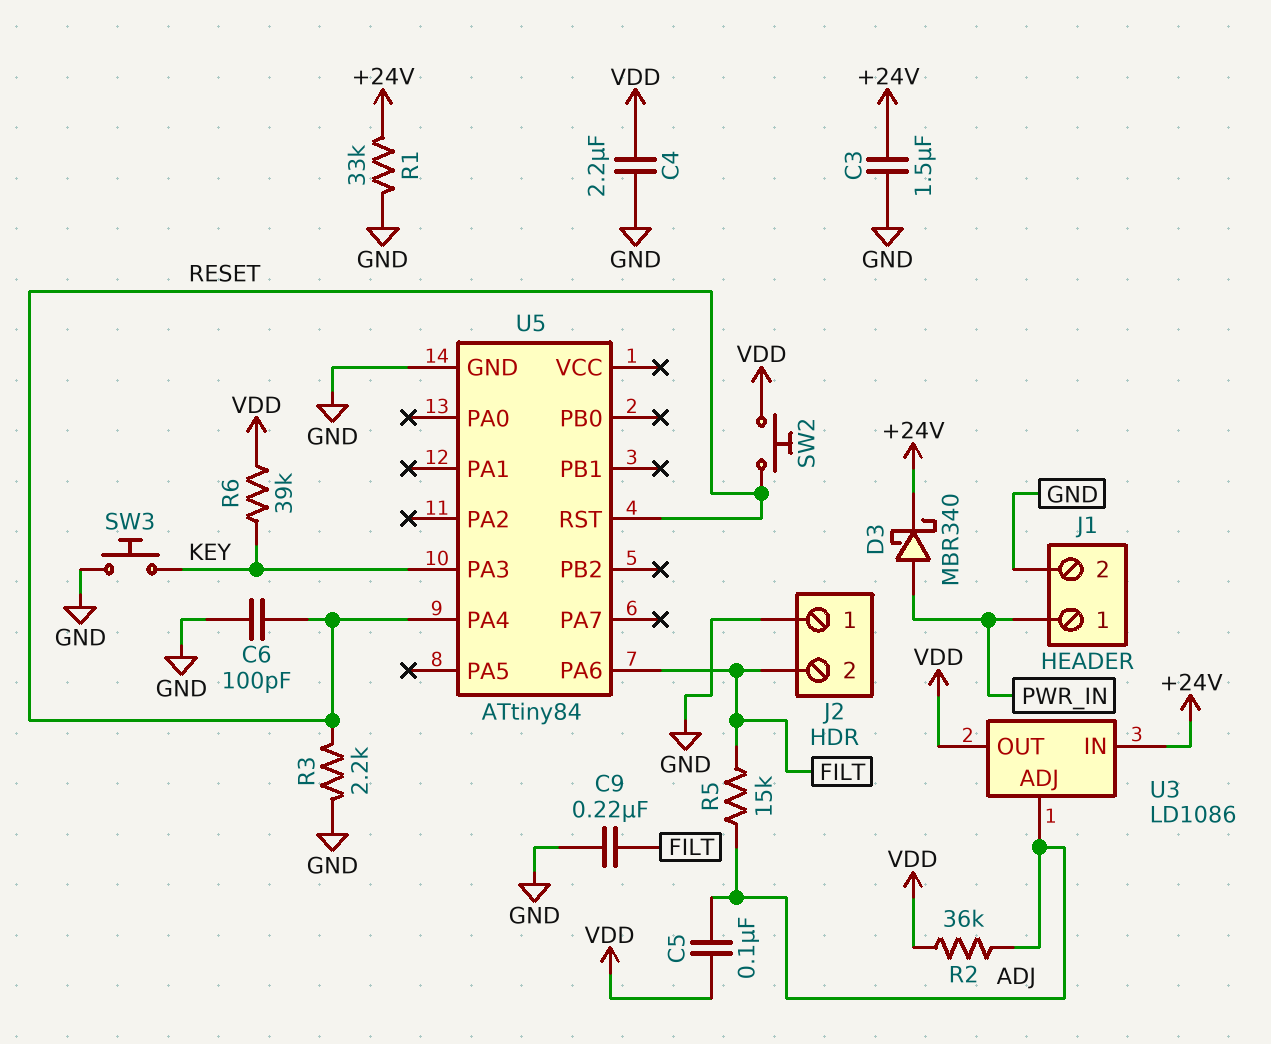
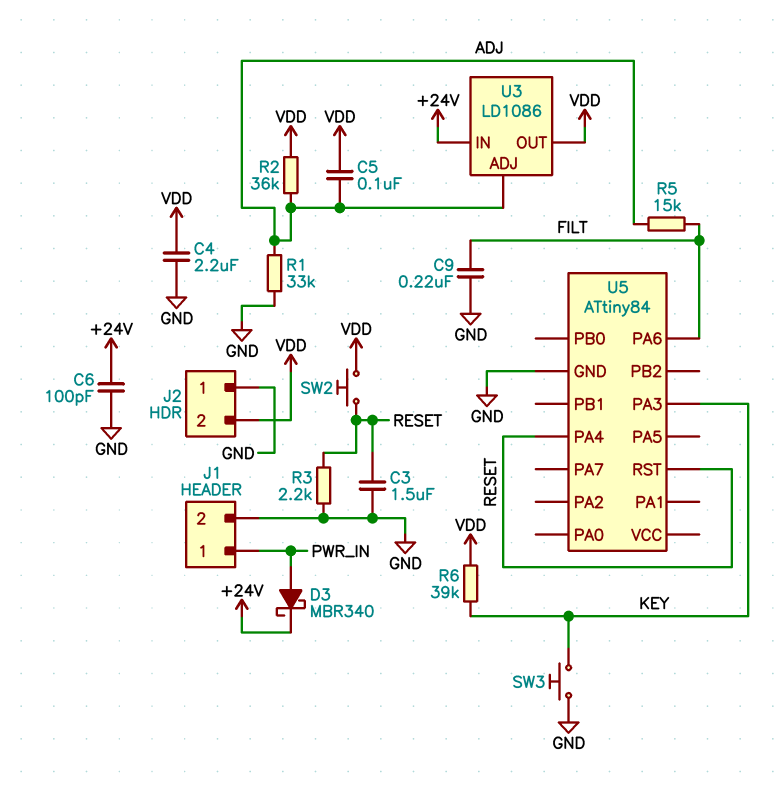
C3: 1.5uF (+24V, GND) -> 1.5uF (GND, RESET)
C6: 100pF (GND, RESET) -> 100pF (+24V, GND)
J2 pin 2: FILT -> VDD
R1: 33k (+24V, GND) -> 33k (ADJ, GND)

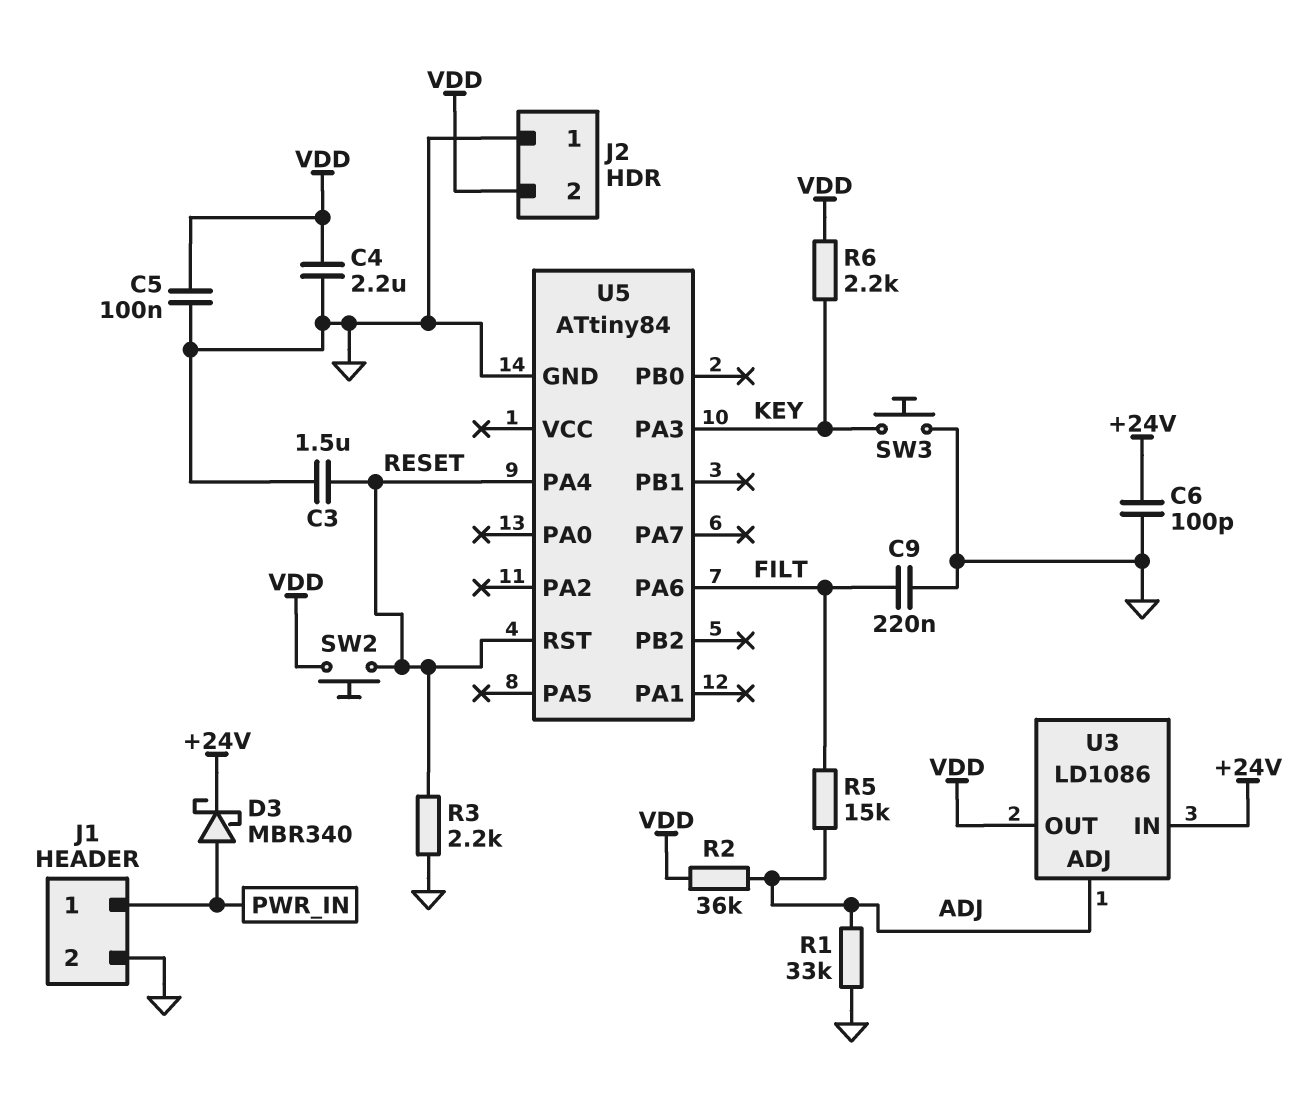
C5: 100nF (ADJ, VDD) -> 100nF (GND, VDD)
R6: 39k (KEY, VDD) -> 2.2k (KEY, VDD)

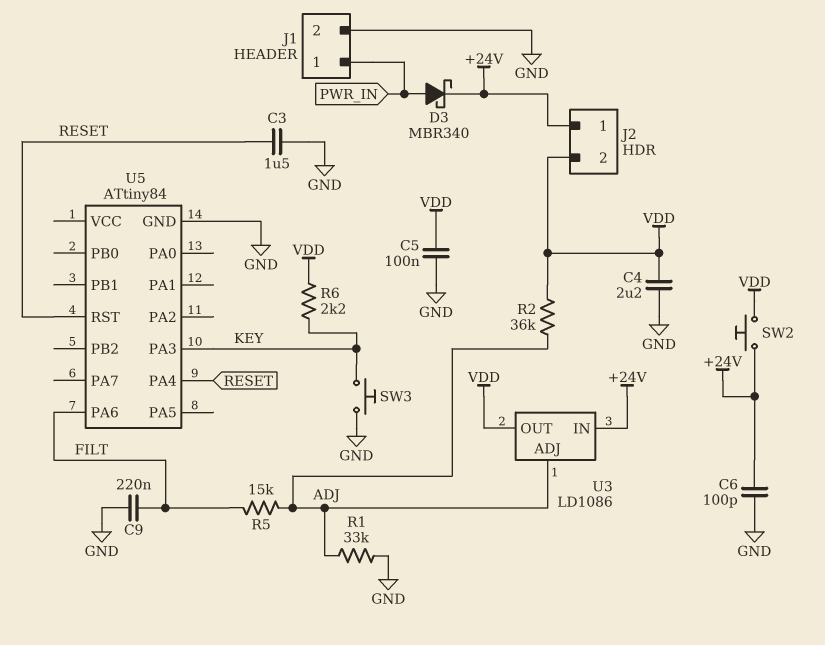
J2 pin 1: GND -> +24V
R3: 2.2k (GND, RESET) -> none
SW2: button (RESET, VDD) -> button (+24V, VDD)

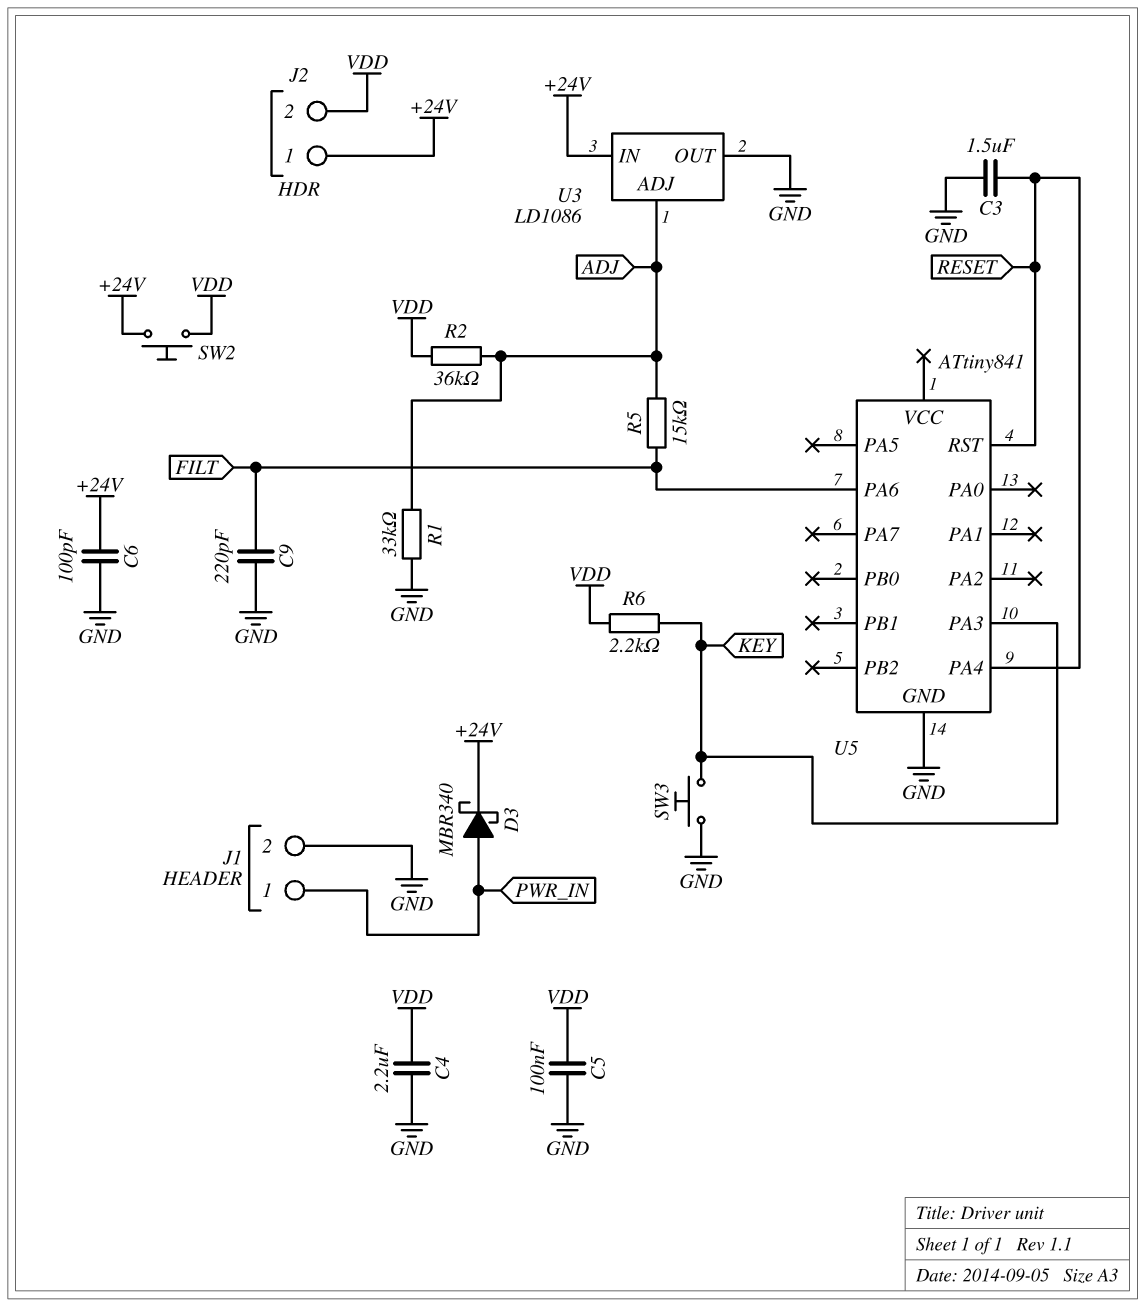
C9: 220nF (FILT, GND) -> 220pF (FILT, GND)
U3 pin OUT: VDD -> GND
U5: ATtiny84 -> ATtiny841

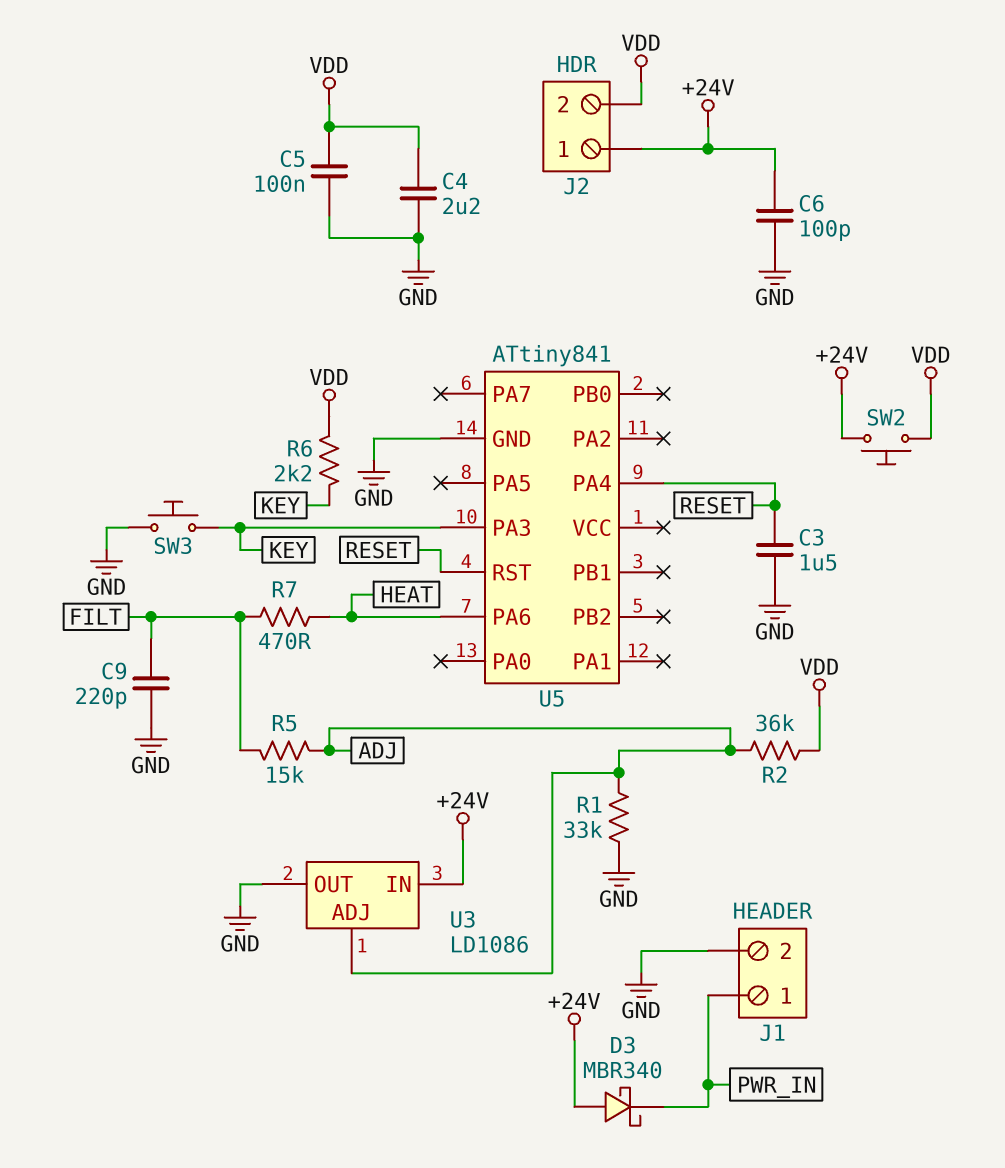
D3: schottky MBR340 (A PWR_IN, K +24V) -> schottky MBR340 (A +24V, K PWR_IN)
R7: none -> 470 (FILT, HEAT)
U5 pin PA6: FILT -> HEAT

